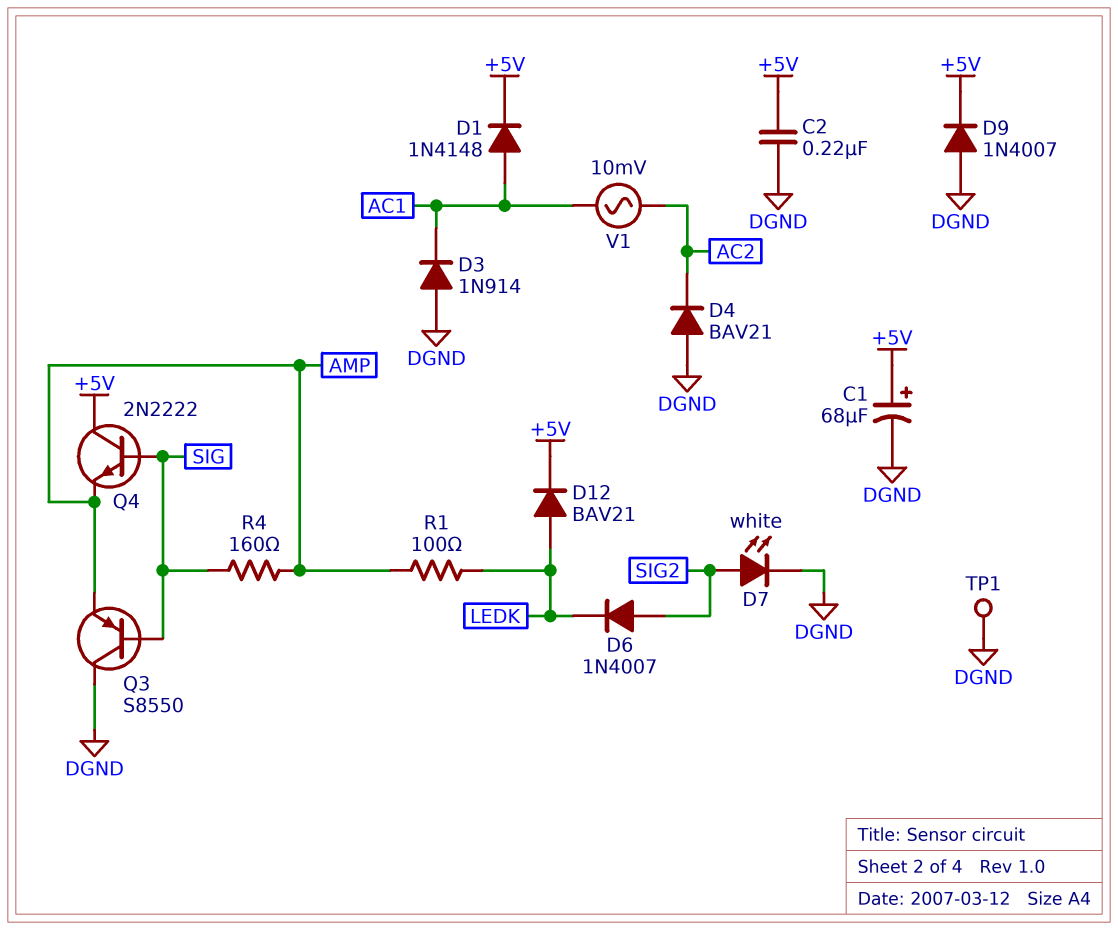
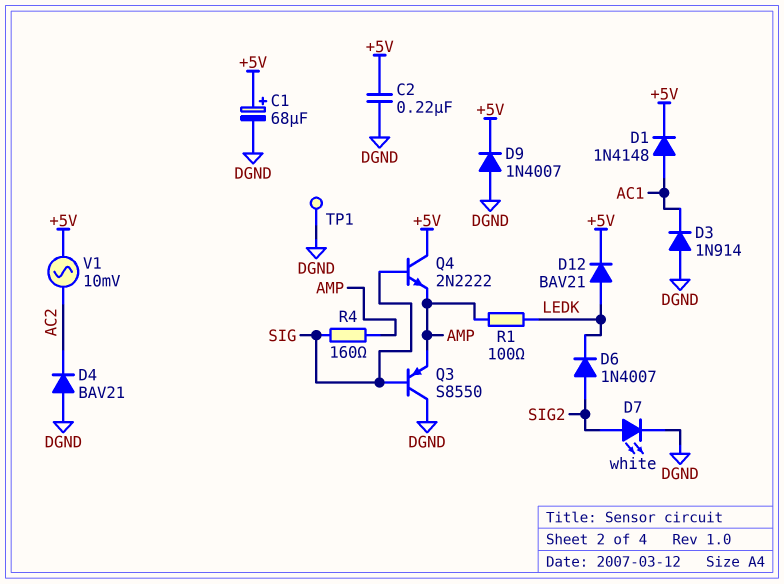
V1: AC 10mV (AC1, AC2) -> AC 10mV (+5V, AC2)

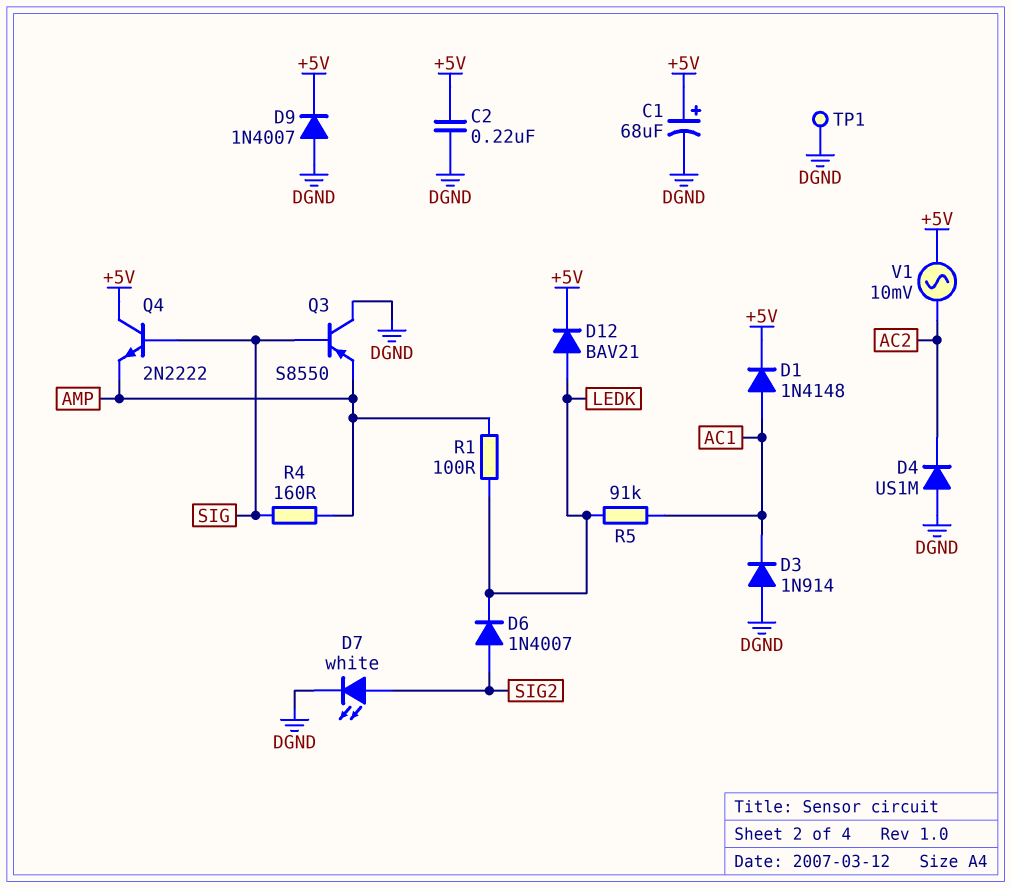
D4: diode BAV21 (A DGND, K AC2) -> diode US1M (A DGND, K AC2)
R5: none -> 91k (AC1, LEDK)

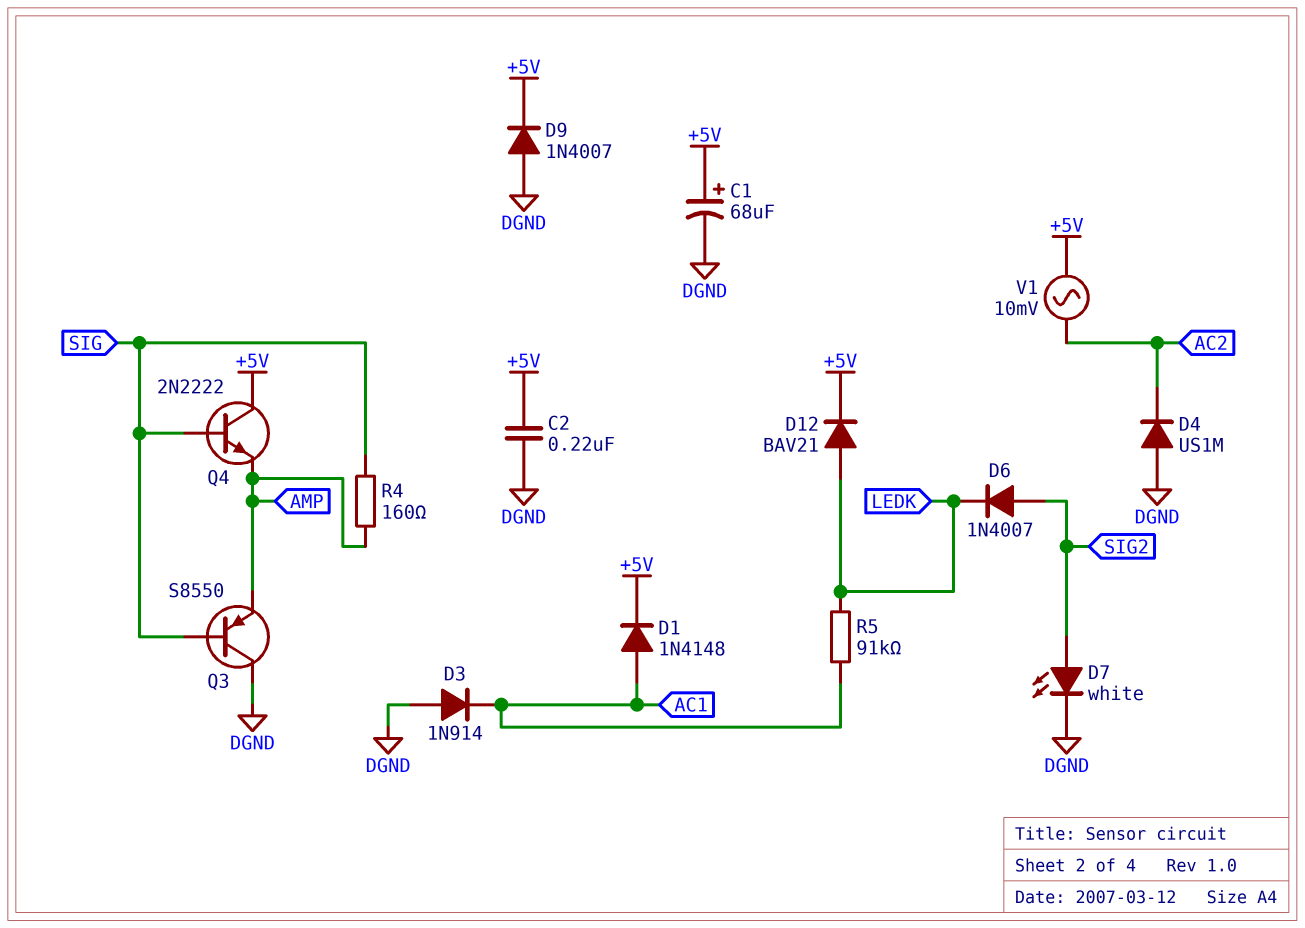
R1: 100 (AMP, LEDK) -> none
TP1: test point (DGND) -> none

